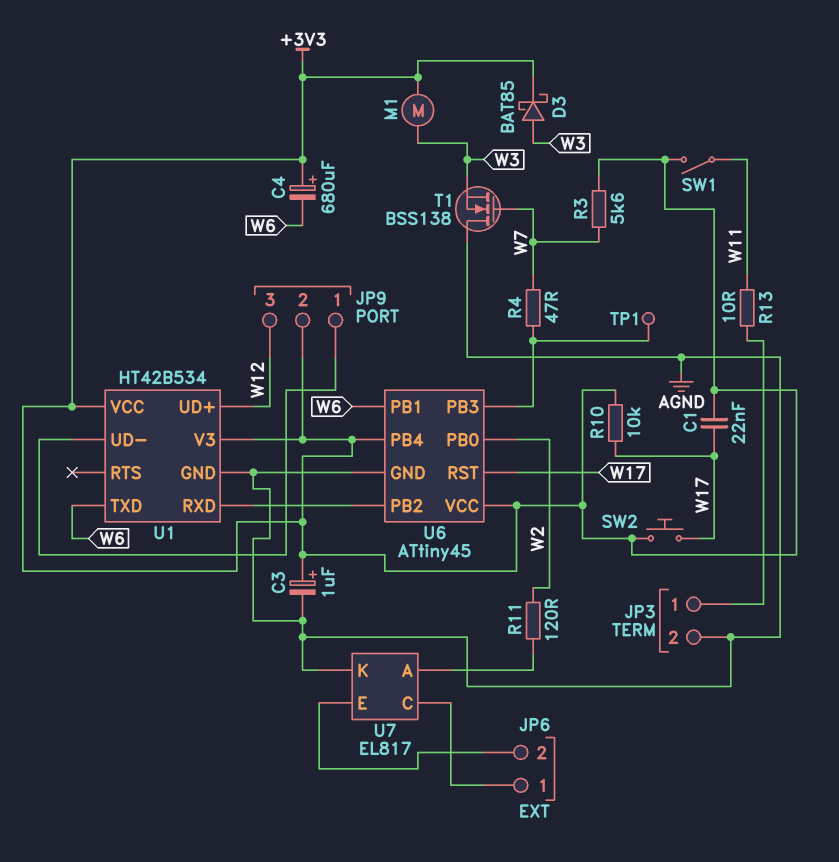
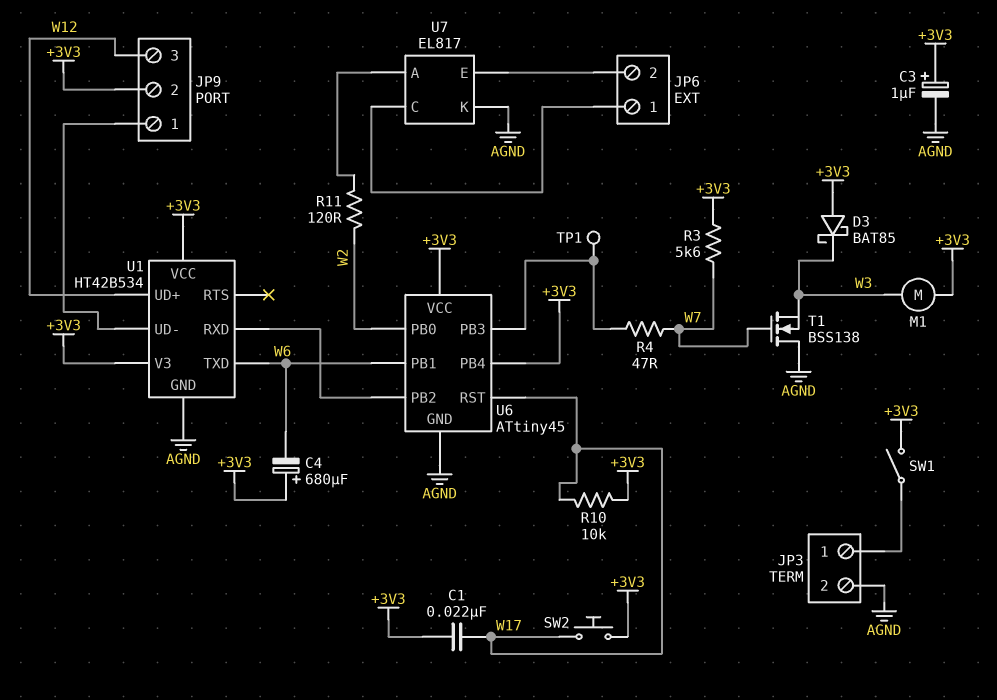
D3: schottky BAT85 (A W3, K +3V3) -> schottky BAT85 (A +3V3, K W3)
R13: 10 (JP3/1, W11) -> none
SW1: switch (+3V3, W11) -> switch (+3V3, JP3/1)

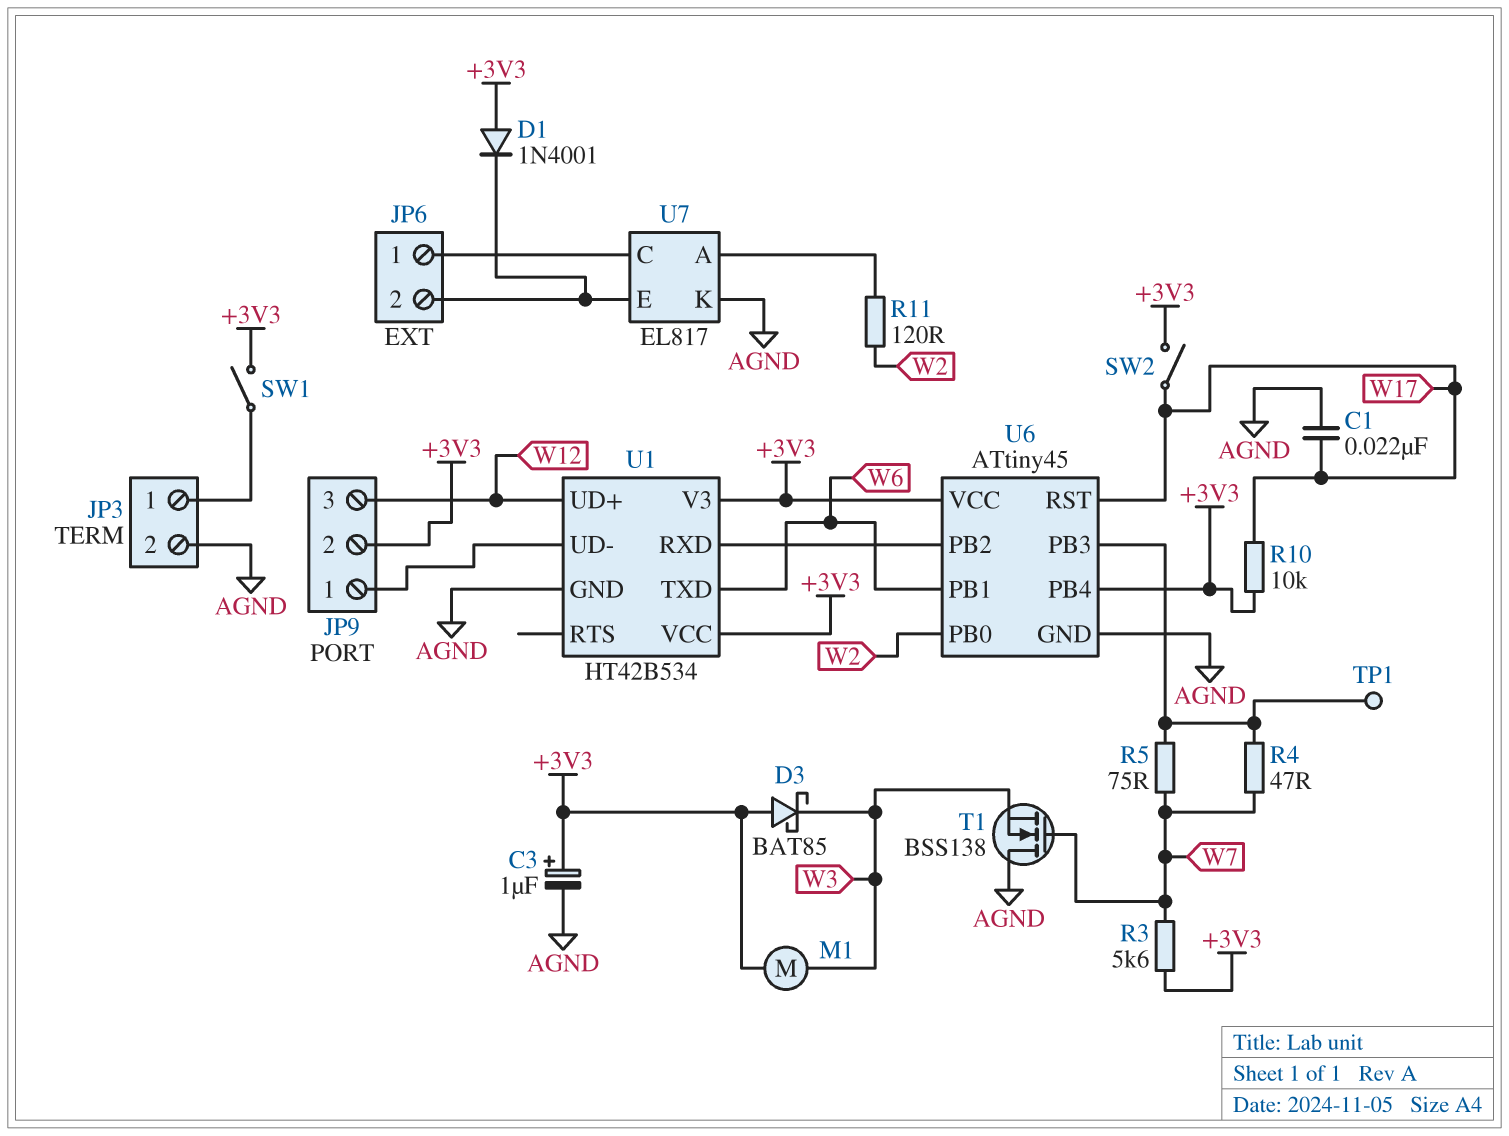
C1: 22nF (+3V3, W17) -> 22nF (AGND, W17)
C4: 680uF (plus +3V3, minus W6) -> none
D1: none -> diode 1N4001 (A +3V3, K JP6/2)
R5: none -> 75 (U6/PB3, W7)
SW2: button (+3V3, W17) -> switch (+3V3, W17)

